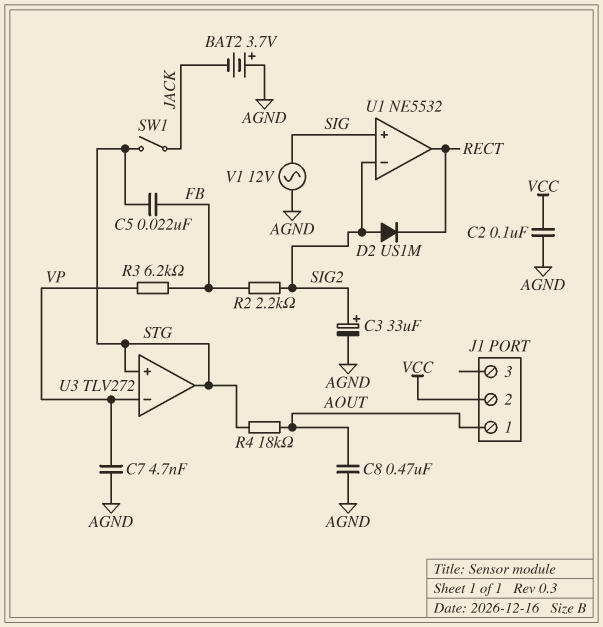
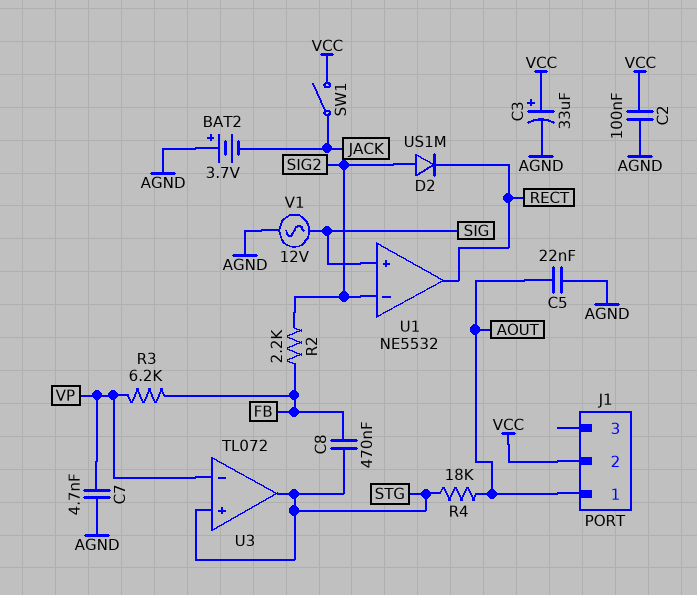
C3: 33uF (plus SIG2, minus AGND) -> 33uF (plus VCC, minus AGND)
C5: 22nF (FB, STG) -> 22nF (AGND, AOUT)
C8: 470nF (AGND, AOUT) -> 470nF (FB, STG)
SW1: switch (JACK, STG) -> switch (JACK, VCC)
U3: TLV272 -> TL072

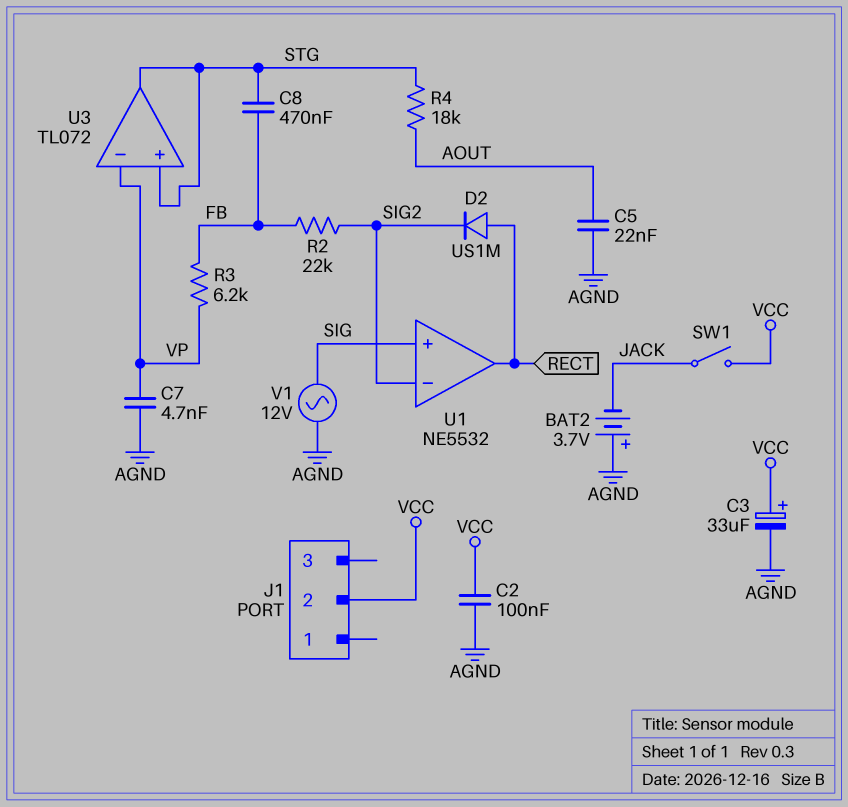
D2: diode US1M (A SIG2, K RECT) -> diode US1M (A RECT, K SIG2)
J1 pin 1: AOUT -> none
R2: 2.2k (FB, SIG2) -> 22k (FB, SIG2)

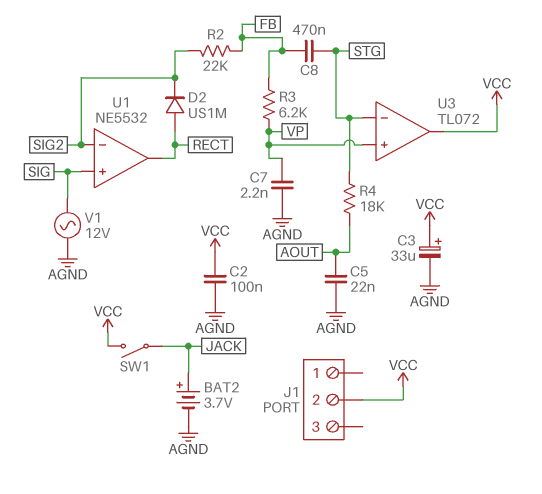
BAT2: 3.7V (plus AGND, minus JACK) -> 3.7V (plus JACK, minus AGND)
C7: 4.7nF (AGND, VP) -> 2.2nF (AGND, VP)
U3 pin in+: STG -> VP
U3 pin in-: VP -> STG
U3 pin out: STG -> VCC

